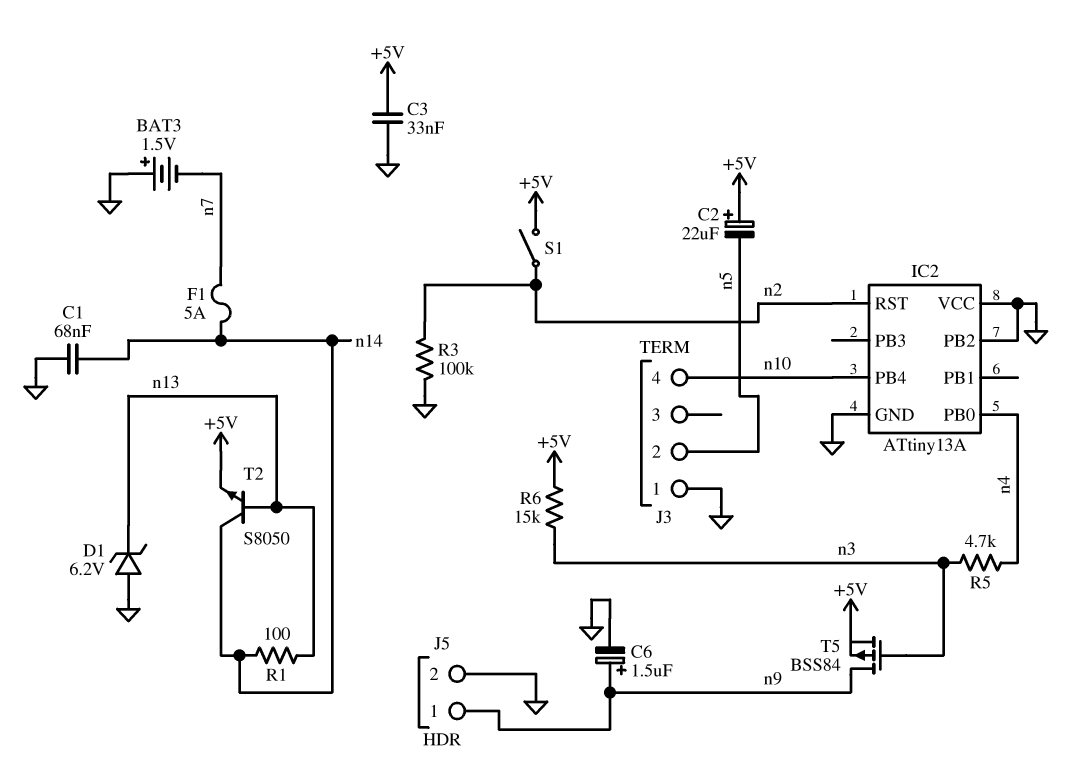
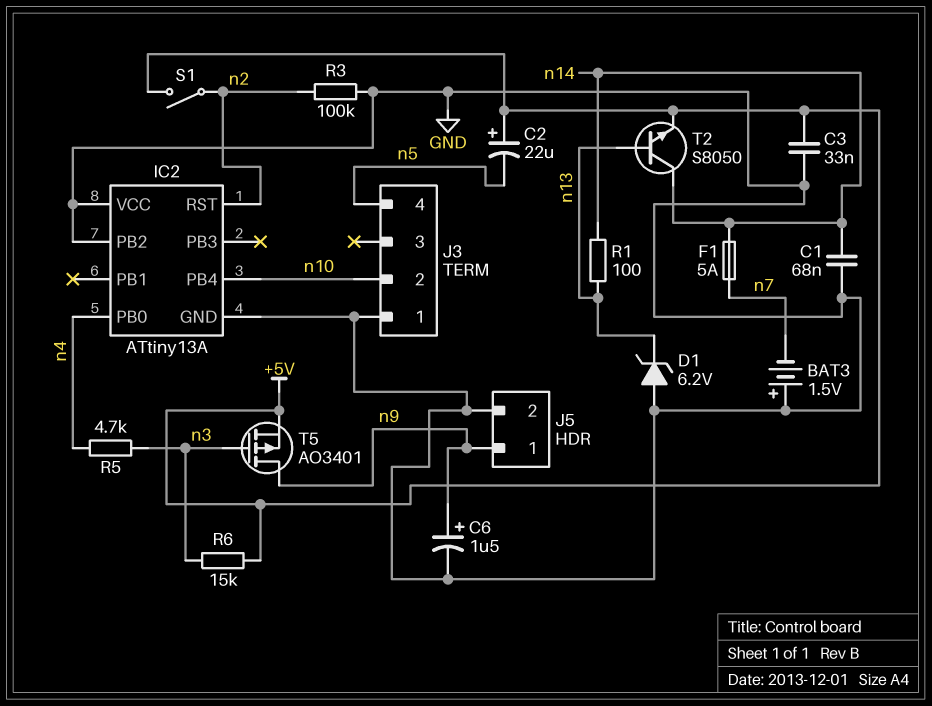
J3 pin 2: n5 -> n10
J3 pin 4: n10 -> n5
T5: PMOS BSS84 (G n3, D n9, S +5V) -> PMOS AO3401 (G n3, D n9, S +5V)

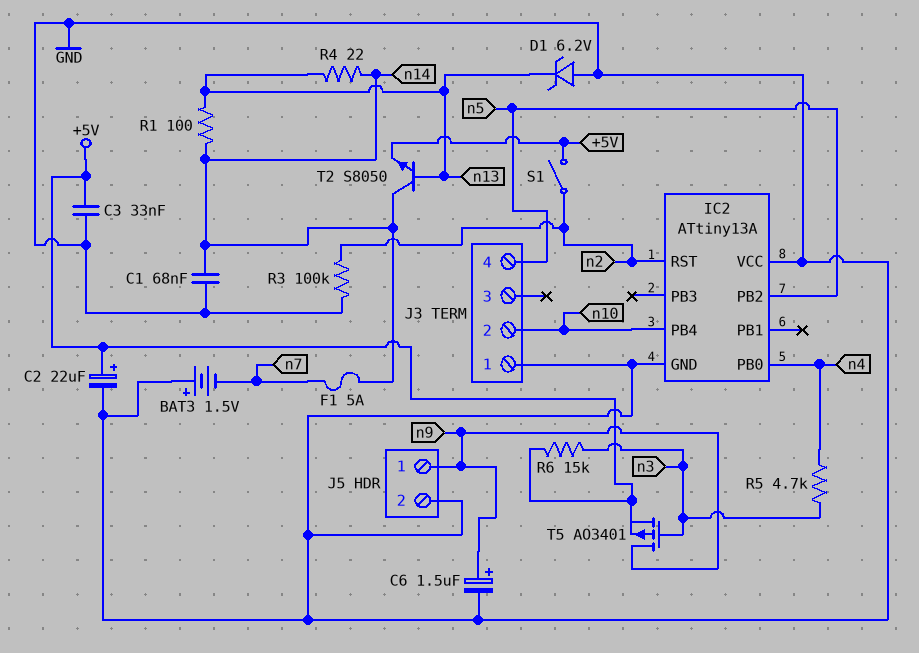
C2: 22uF (plus +5V, minus n5) -> 22uF (plus +5V, minus GND)
IC2 pin PB2: GND -> n5
R4: none -> 22 (n13, n14)

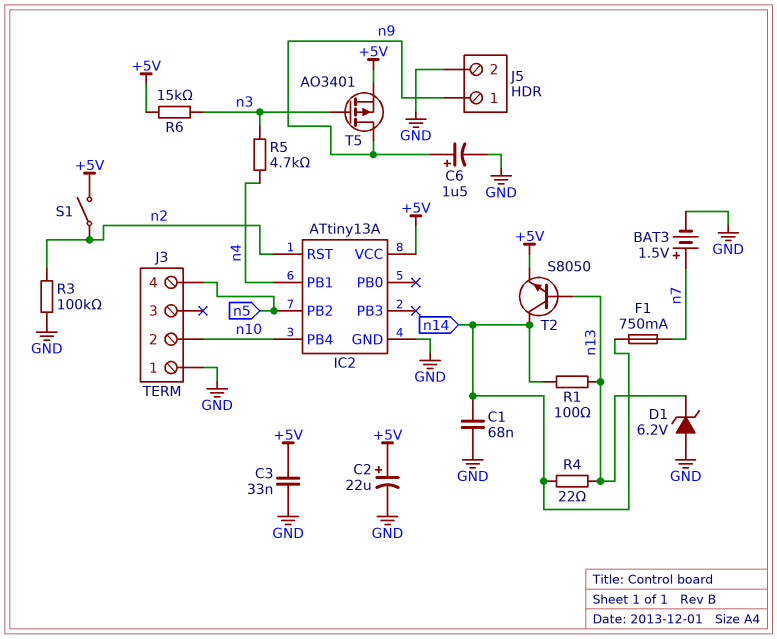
BAT3: 1.5V (plus GND, minus n7) -> 1.5V (plus n7, minus GND)
F1: 5A (n7, n14) -> 750mA (n7, n14)
IC2 pin PB0: n4 -> none
IC2 pin PB1: none -> n4
IC2 pin VCC: GND -> +5V

